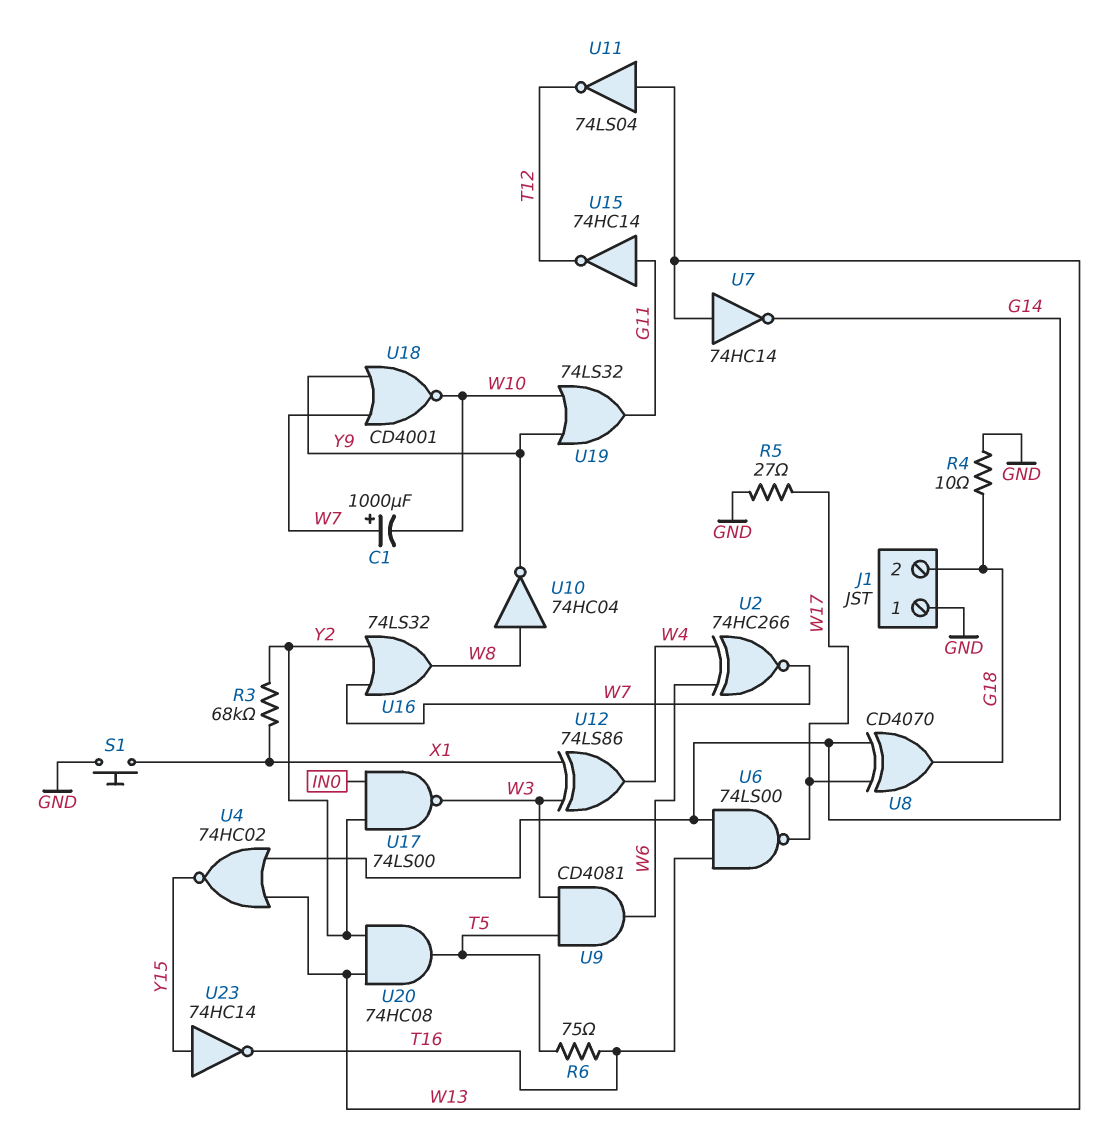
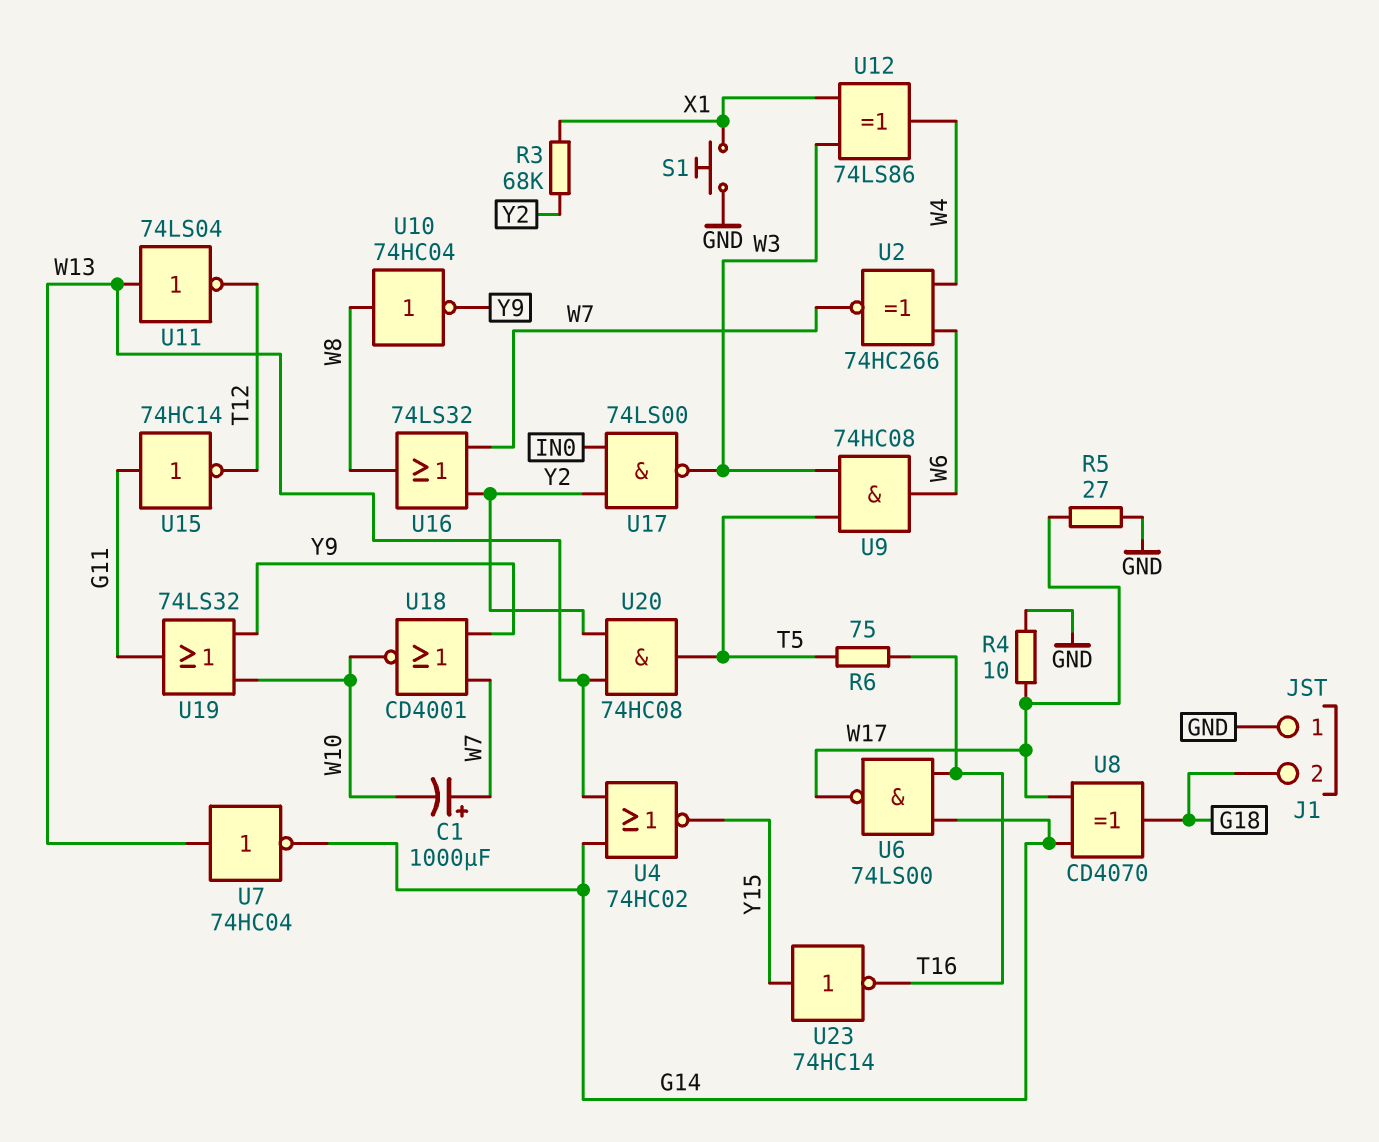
R4: 10 (G18, GND) -> 10 (GND, W17)
U7: NOT 74HC14 (in W13, out G14) -> NOT 74HC04 (in W13, out G14)
U9: AND CD4081 (in T5, in W3, out W6) -> AND 74HC08 (in T5, in W3, out W6)

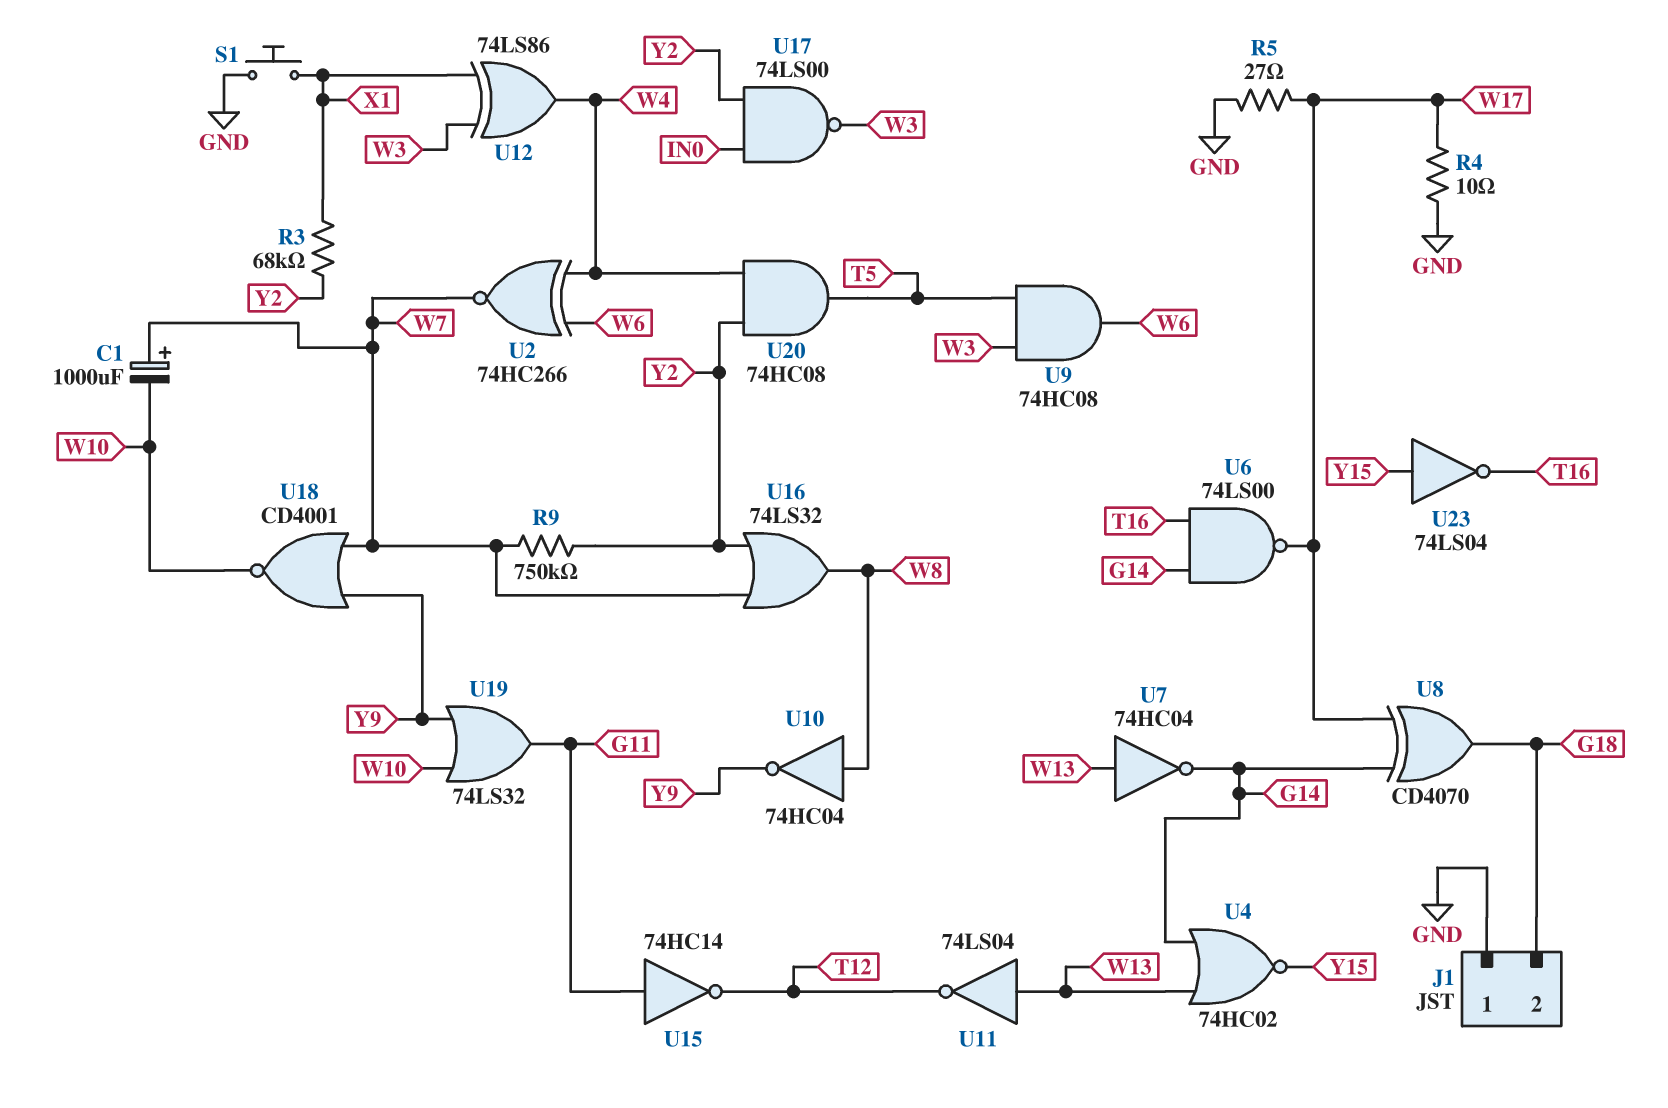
R6: 75 (T5, T16) -> none
R9: none -> 750k (W7, Y2)
U20: AND 74HC08 (in W13, in Y2, out T5) -> AND 74HC08 (in W4, in Y2, out T5)
U23: NOT 74HC14 (in Y15, out T16) -> NOT 74LS04 (in Y15, out T16)

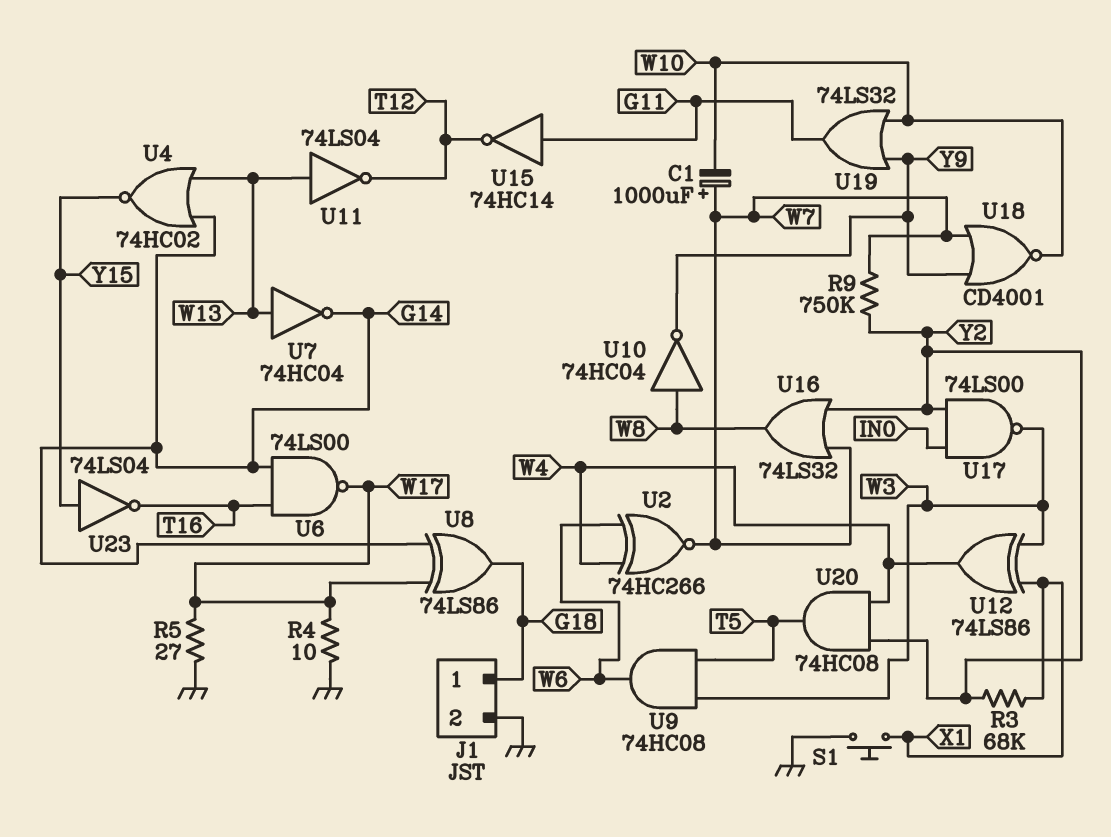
J1 pin 1: GND -> G18
J1 pin 2: G18 -> GND
U8: XOR CD4070 (in G14, in W17, out G18) -> XOR 74LS86 (in G14, in W17, out G18)

